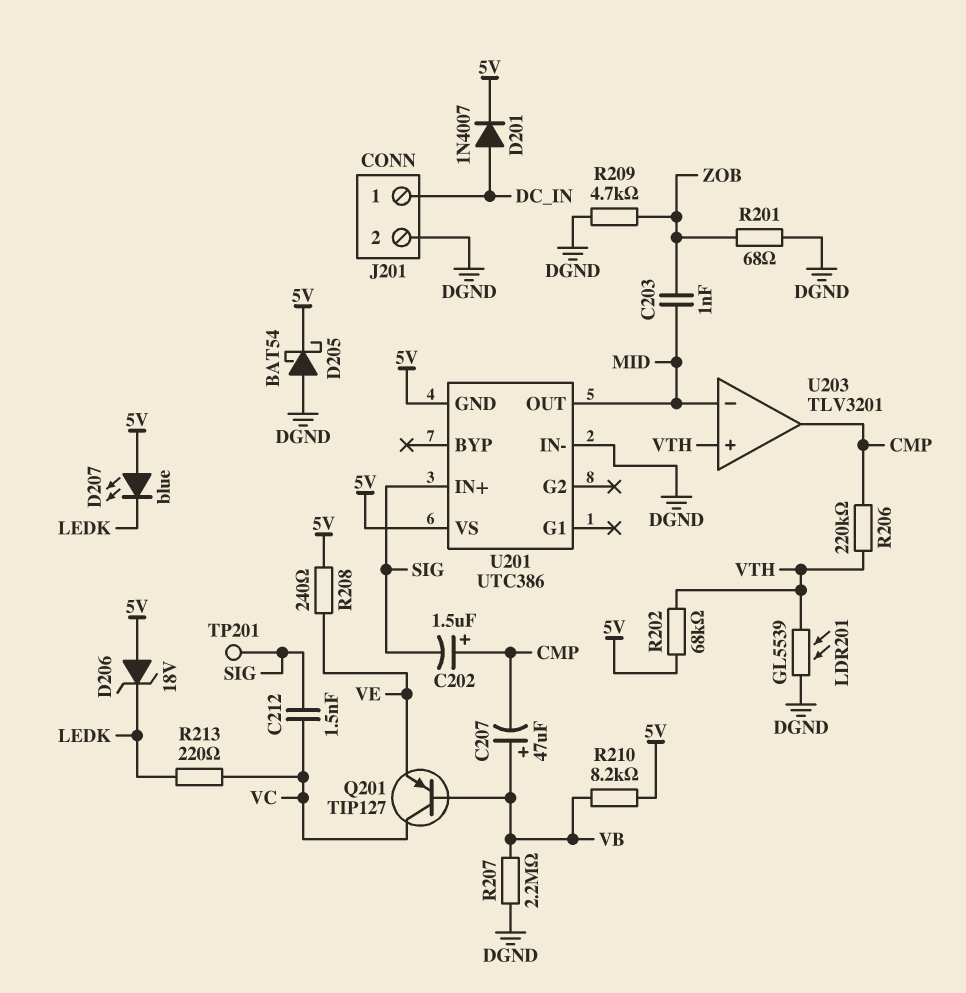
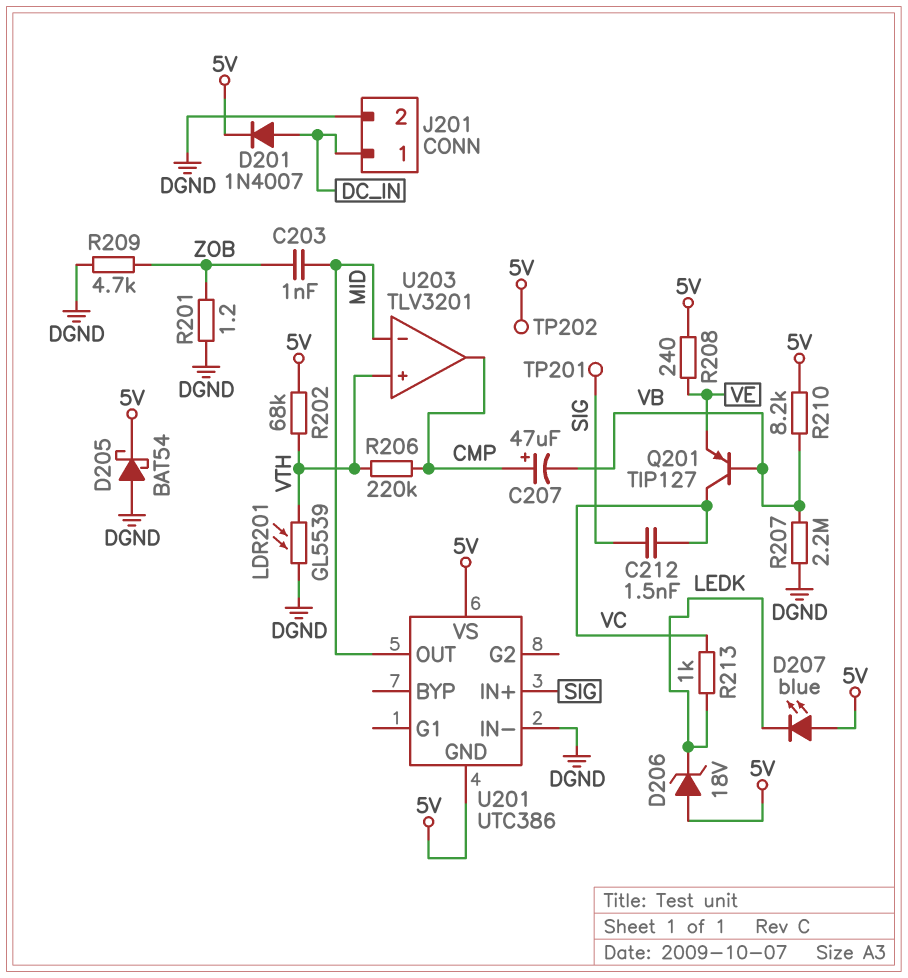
C202: 1.5uF (plus CMP, minus SIG) -> none
C207: 47uF (plus VB, minus CMP) -> 47uF (plus CMP, minus VB)
R201: 68 (DGND, ZOB) -> 1.2 (DGND, ZOB)
R213: 220 (LEDK, VC) -> 1k (LEDK, VC)
TP202: none -> test point (5V)

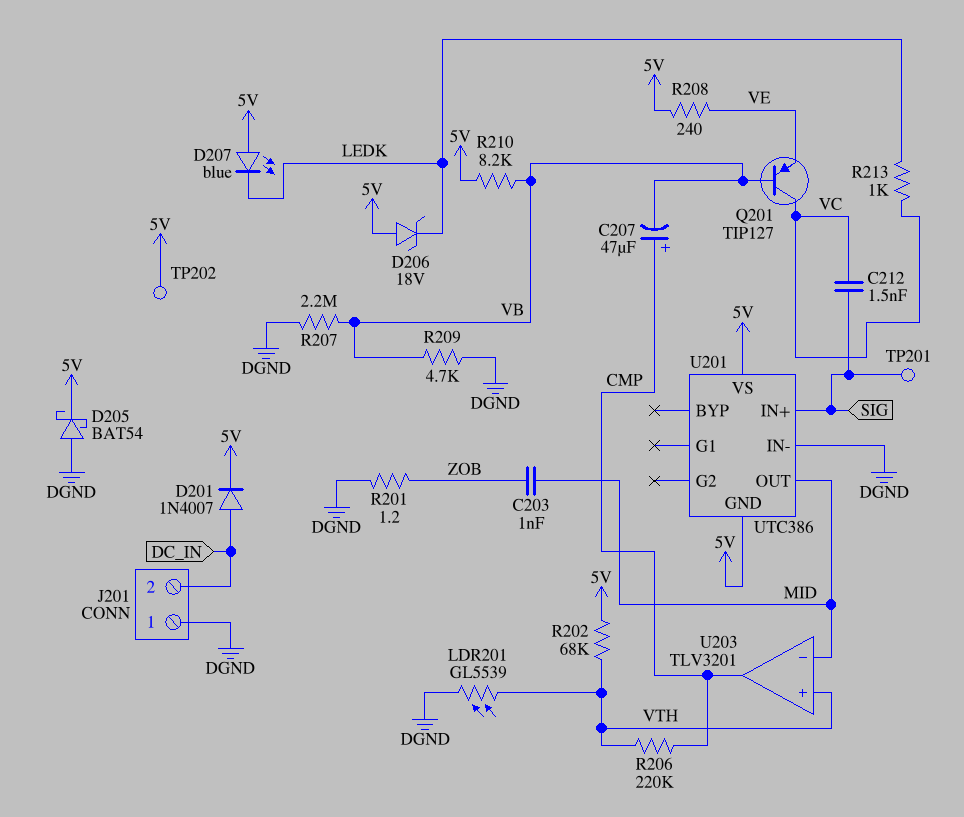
J201 pin 1: DC_IN -> DGND
J201 pin 2: DGND -> DC_IN
R209: 4.7k (DGND, ZOB) -> 4.7k (DGND, VB)

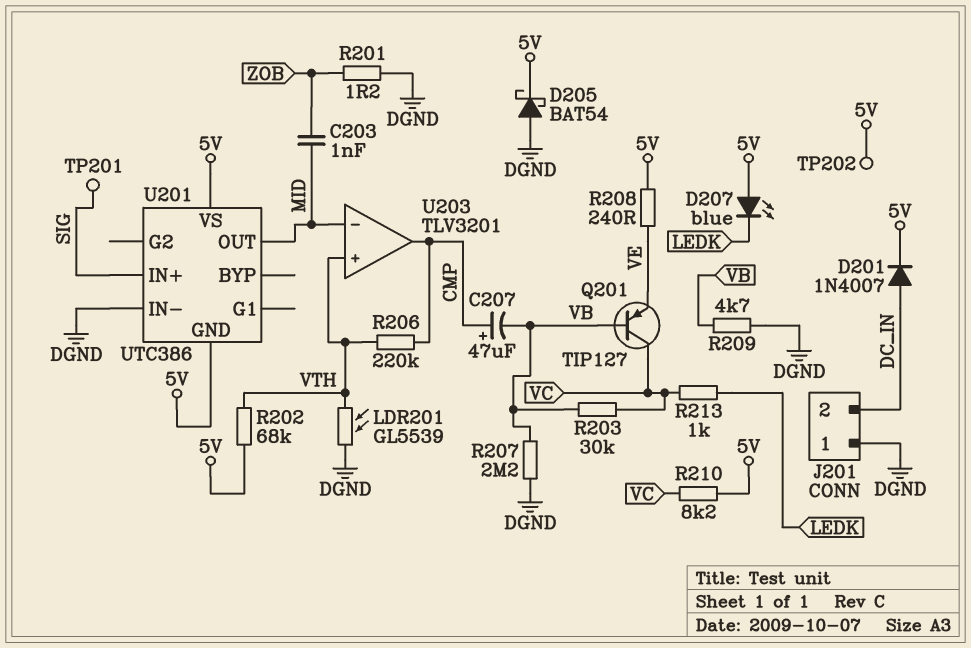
C212: 1.5nF (SIG, VC) -> none
D206: zener 18V (A 5V, K LEDK) -> none
R203: none -> 30k (VB, VC)
R210: 8.2k (5V, VB) -> 8.2k (5V, VC)

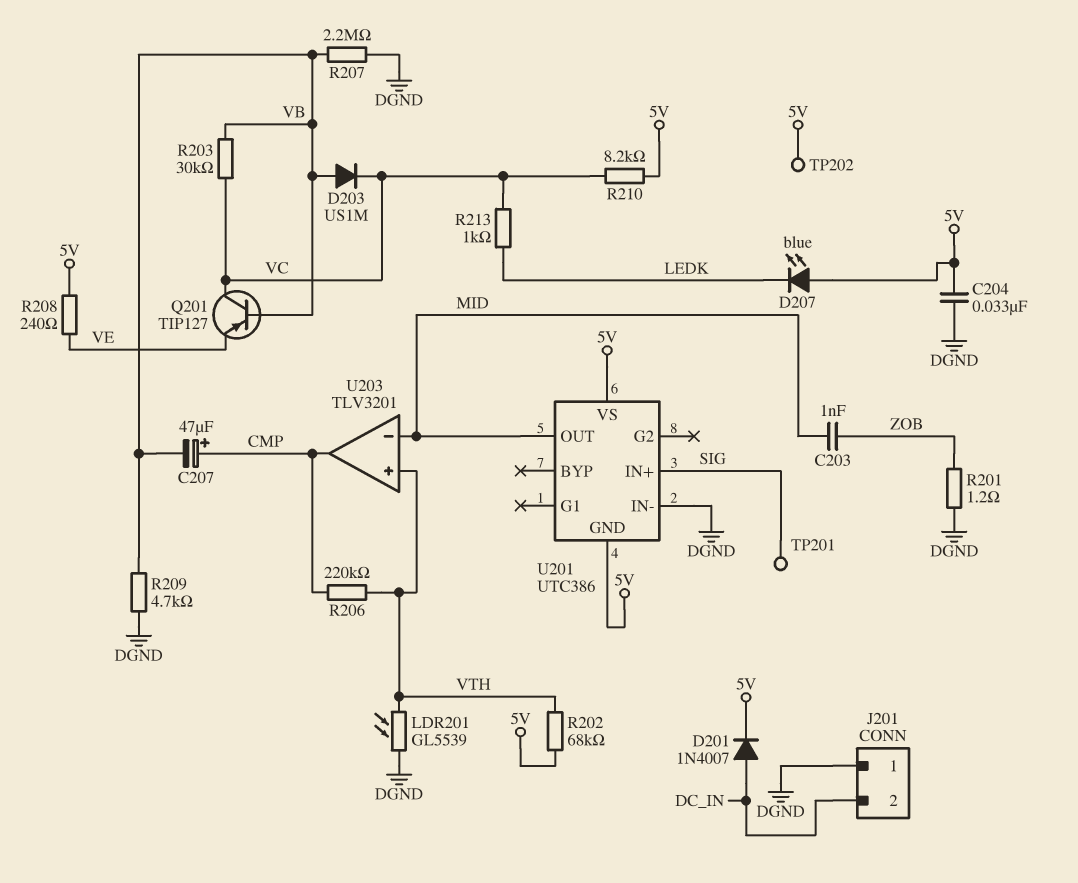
C204: none -> 33nF (5V, DGND)
D203: none -> diode US1M (A VB, K VC)
D205: schottky BAT54 (A DGND, K 5V) -> none

